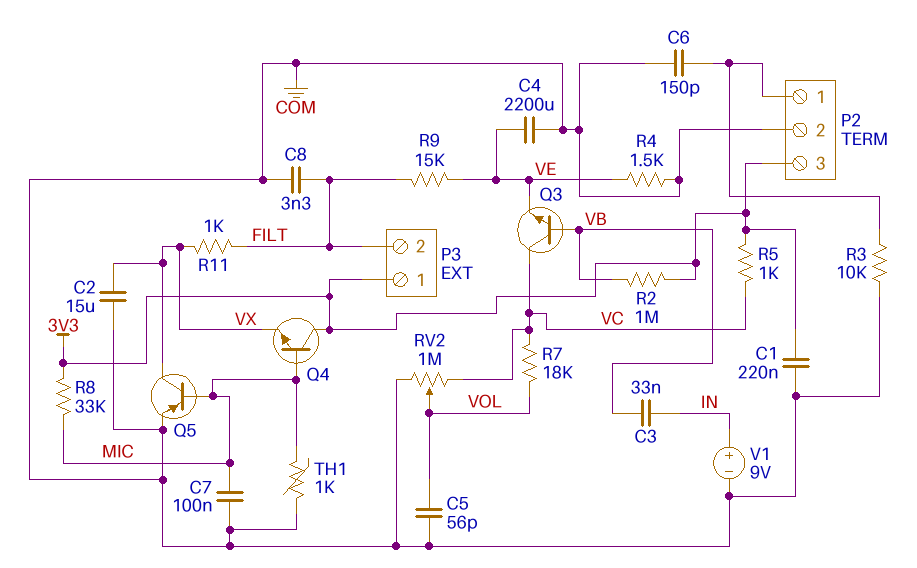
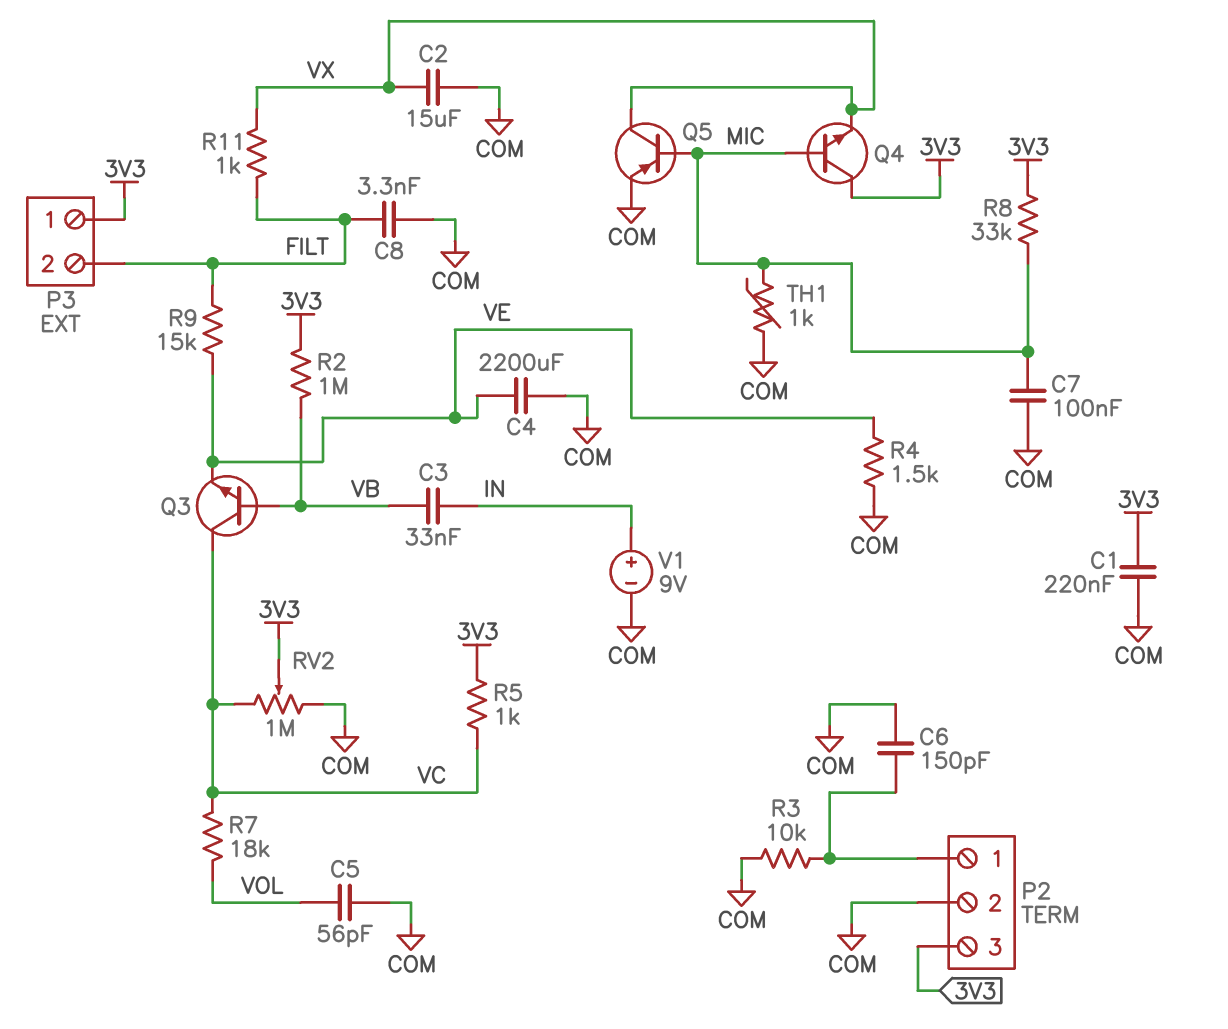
RV2: 1M (COM, VC, wiper VOL) -> 1M (COM, VC, wiper 3V3)

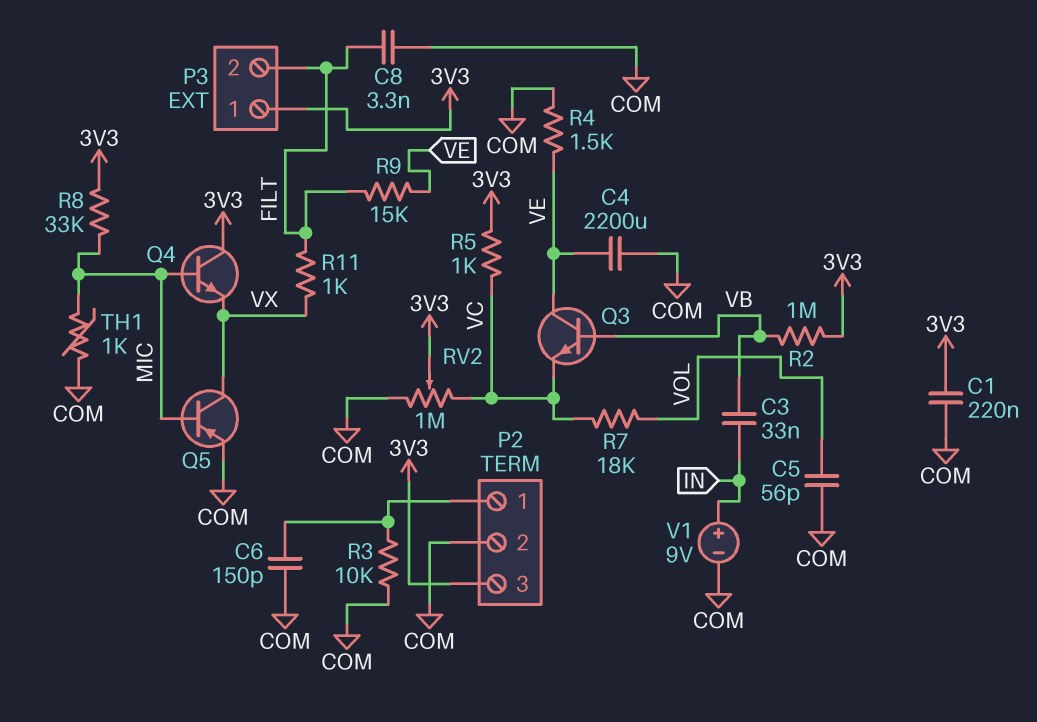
C2: 15uF (COM, VX) -> none
C7: 100nF (COM, MIC) -> none
Q3: NPN (B VB, C VC, E VE) -> NPN (B VB, C VE, E VC)

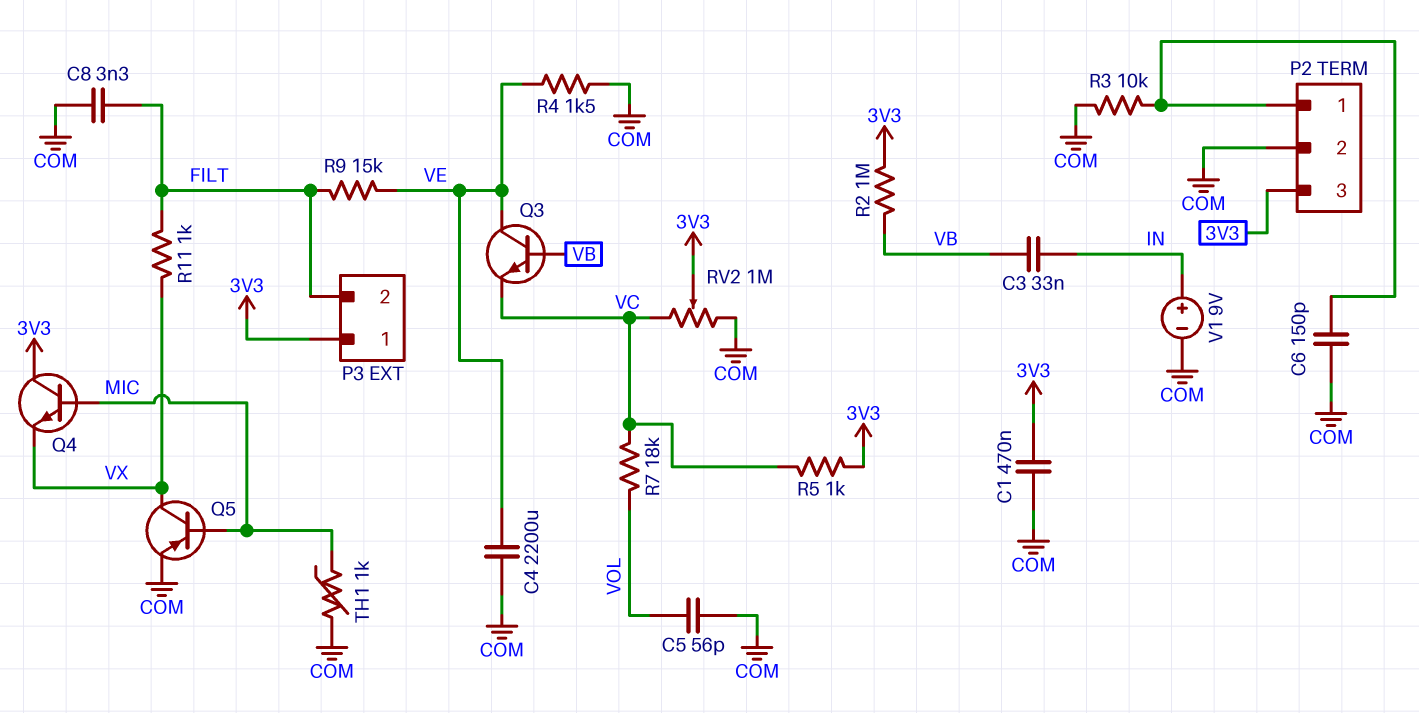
C1: 220nF (3V3, COM) -> 470nF (3V3, COM)
R8: 33k (3V3, MIC) -> none

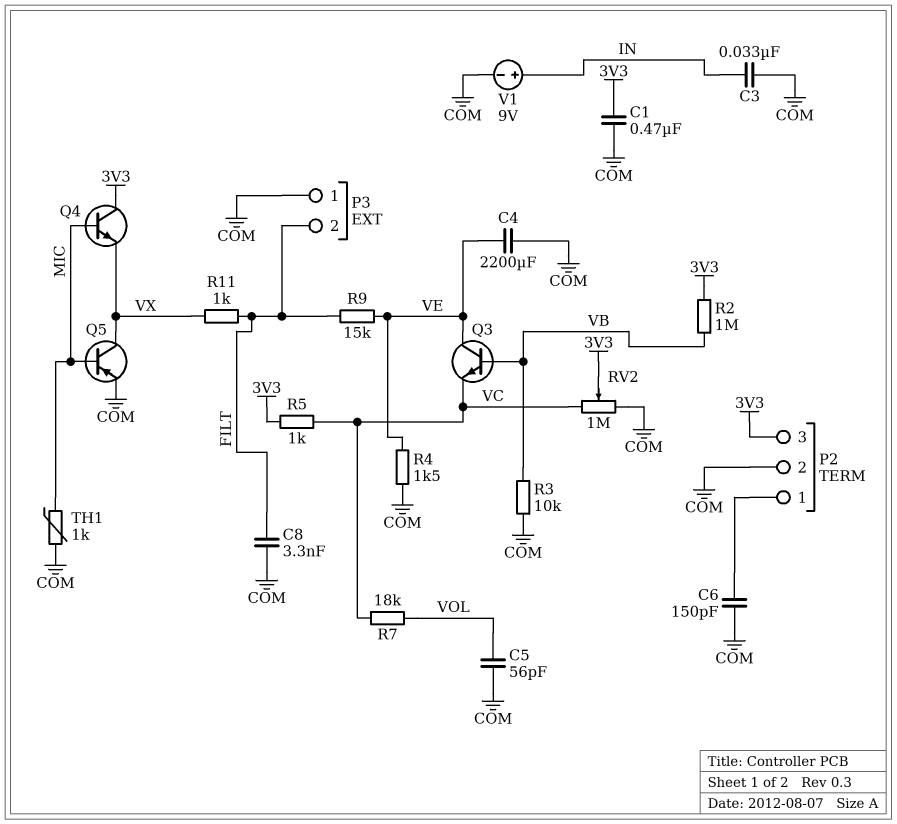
C3: 33nF (IN, VB) -> 33nF (COM, IN)
P3 pin 1: 3V3 -> COM
R3: 10k (COM, P2/1) -> 10k (COM, VB)

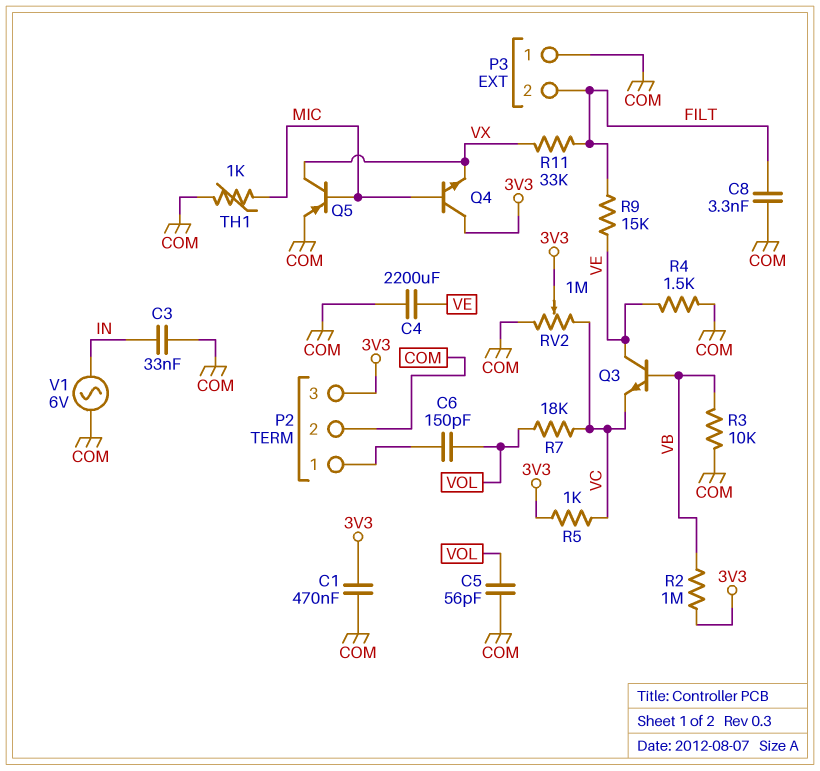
C6: 150pF (COM, P2/1) -> 150pF (P2/1, VOL)
R11: 1k (FILT, VX) -> 33k (FILT, VX)
V1: 9V (plus IN, minus COM) -> AC 6V (COM, IN)

